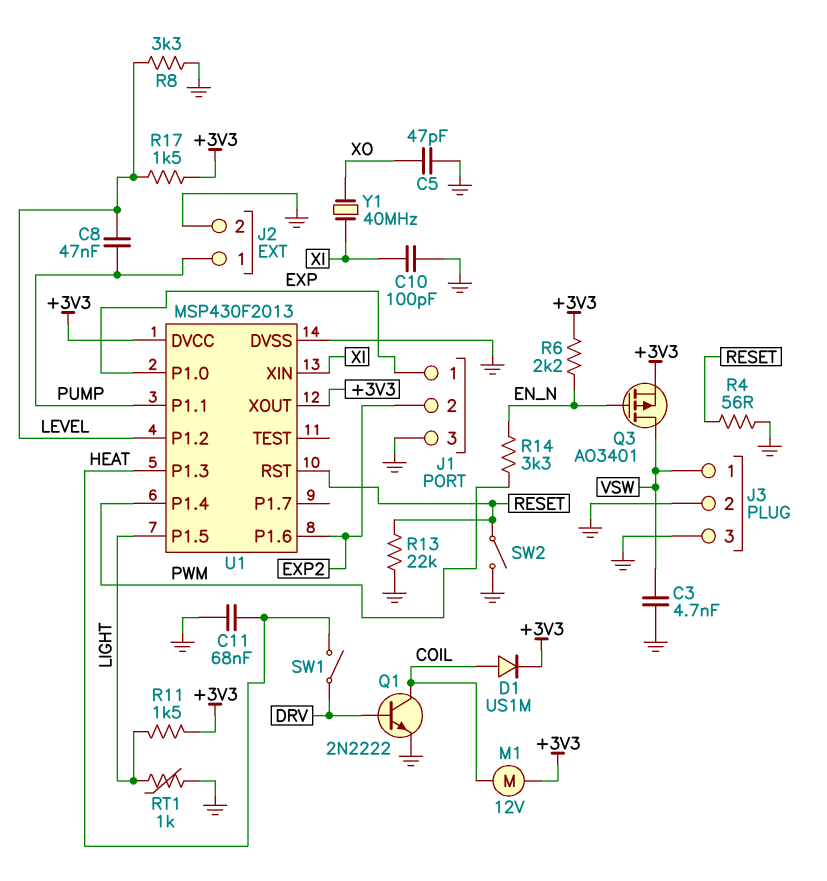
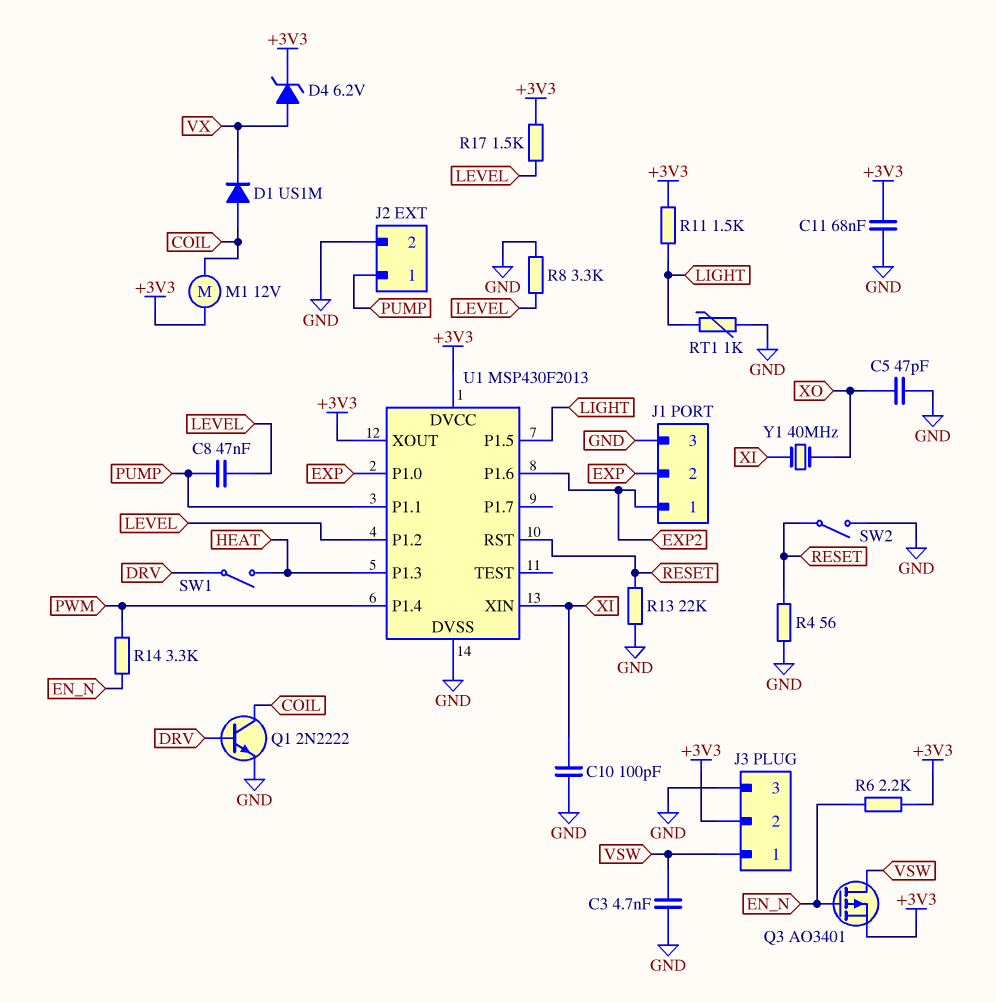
C11: 68nF (GND, HEAT) -> 68nF (+3V3, GND)
D1: diode US1M (A COIL, K +3V3) -> diode US1M (A COIL, K VX)
D4: none -> zener 6.2V (A VX, K +3V3)
J1 pin 1: EXP -> EXP2
J1 pin 2: EXP2 -> EXP
J3 pin 2: GND -> +3V3

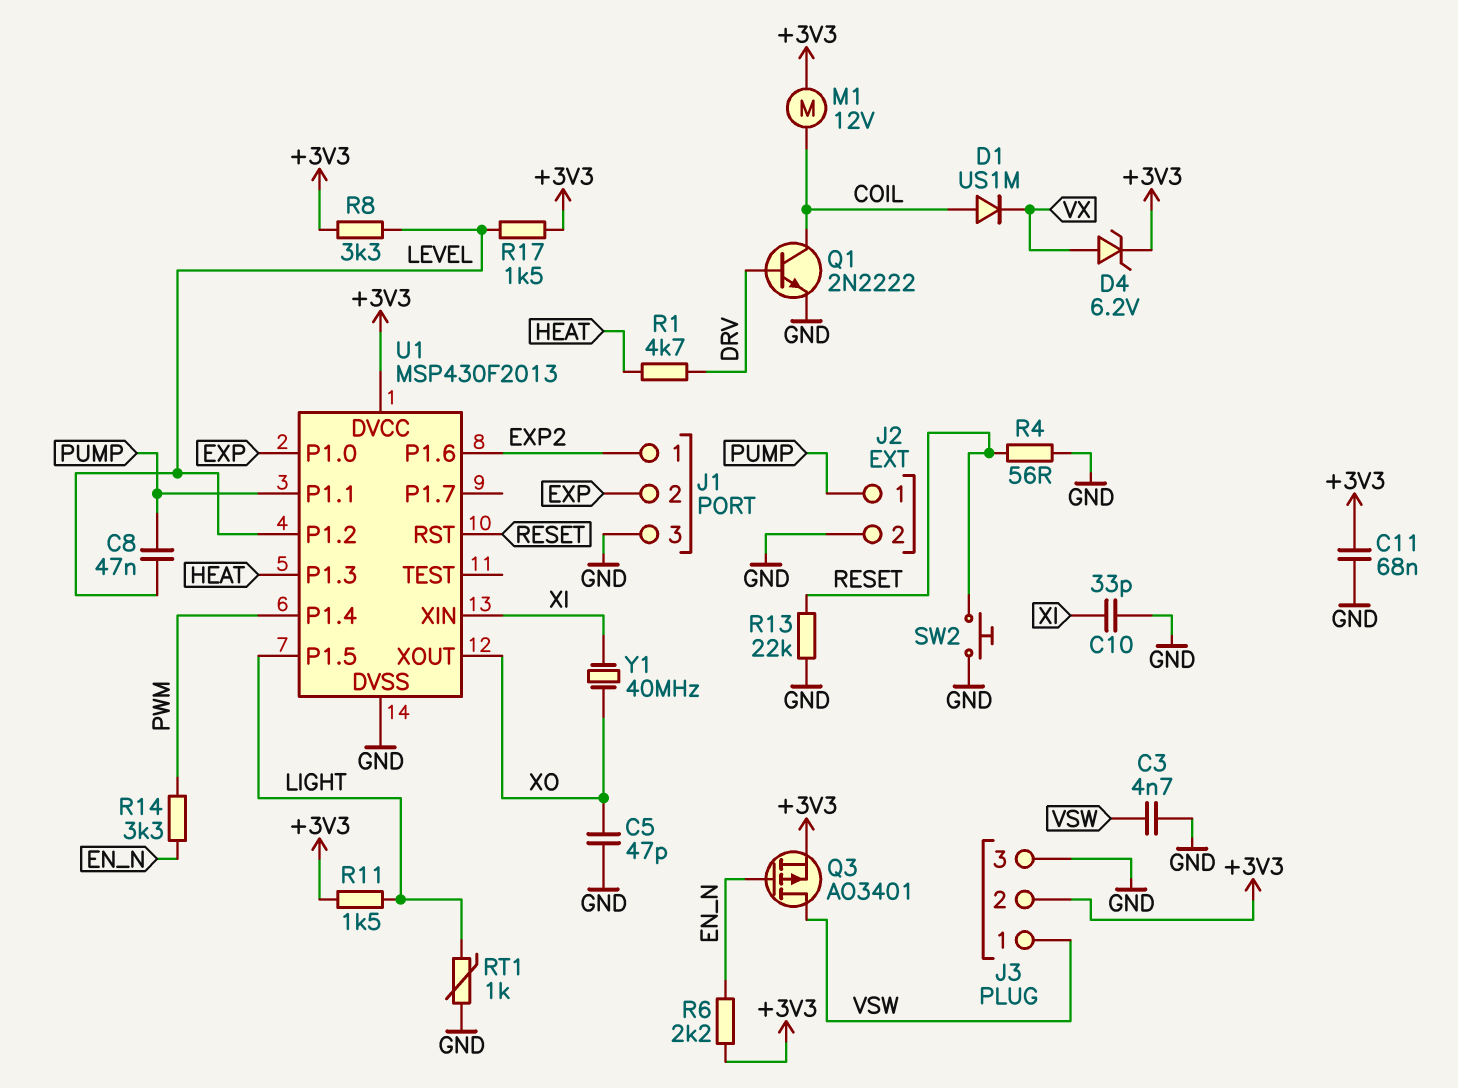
C10: 100pF (GND, XI) -> 33pF (GND, XI)
R1: none -> 4.7k (DRV, HEAT)
R8: 3.3k (GND, LEVEL) -> 3.3k (+3V3, LEVEL)
SW1: switch (DRV, HEAT) -> none
SW2: switch (GND, RESET) -> button (GND, RESET)
U1 pin XOUT: +3V3 -> XO

